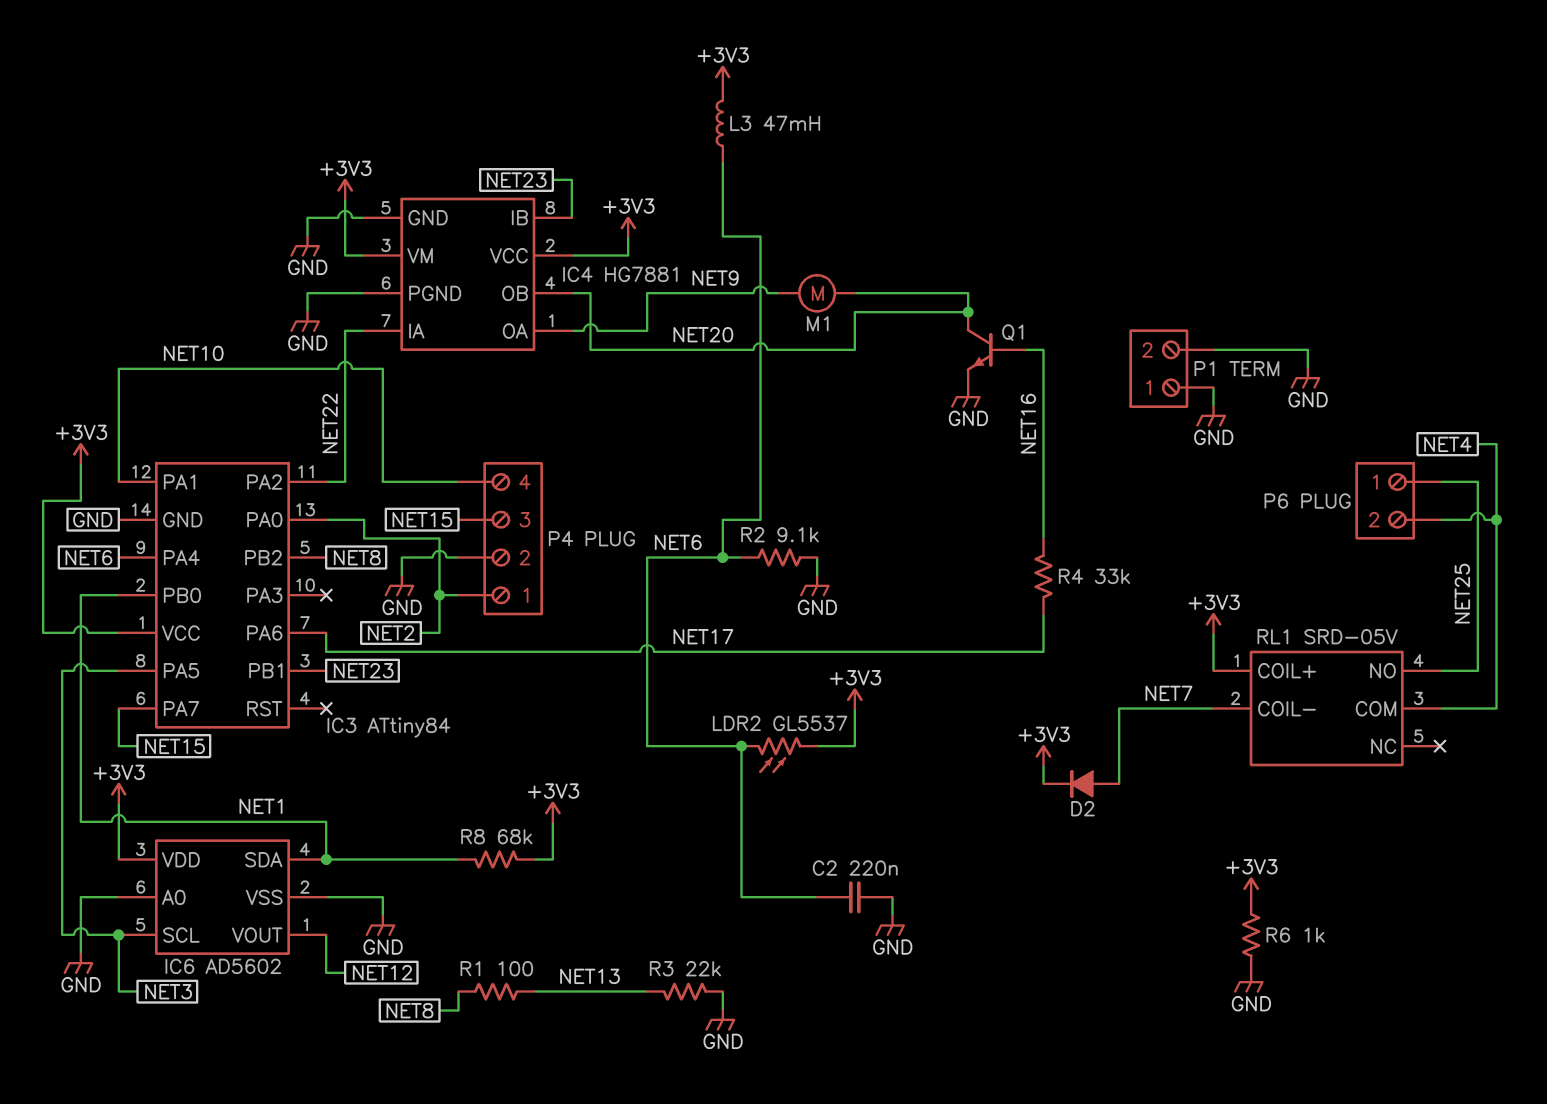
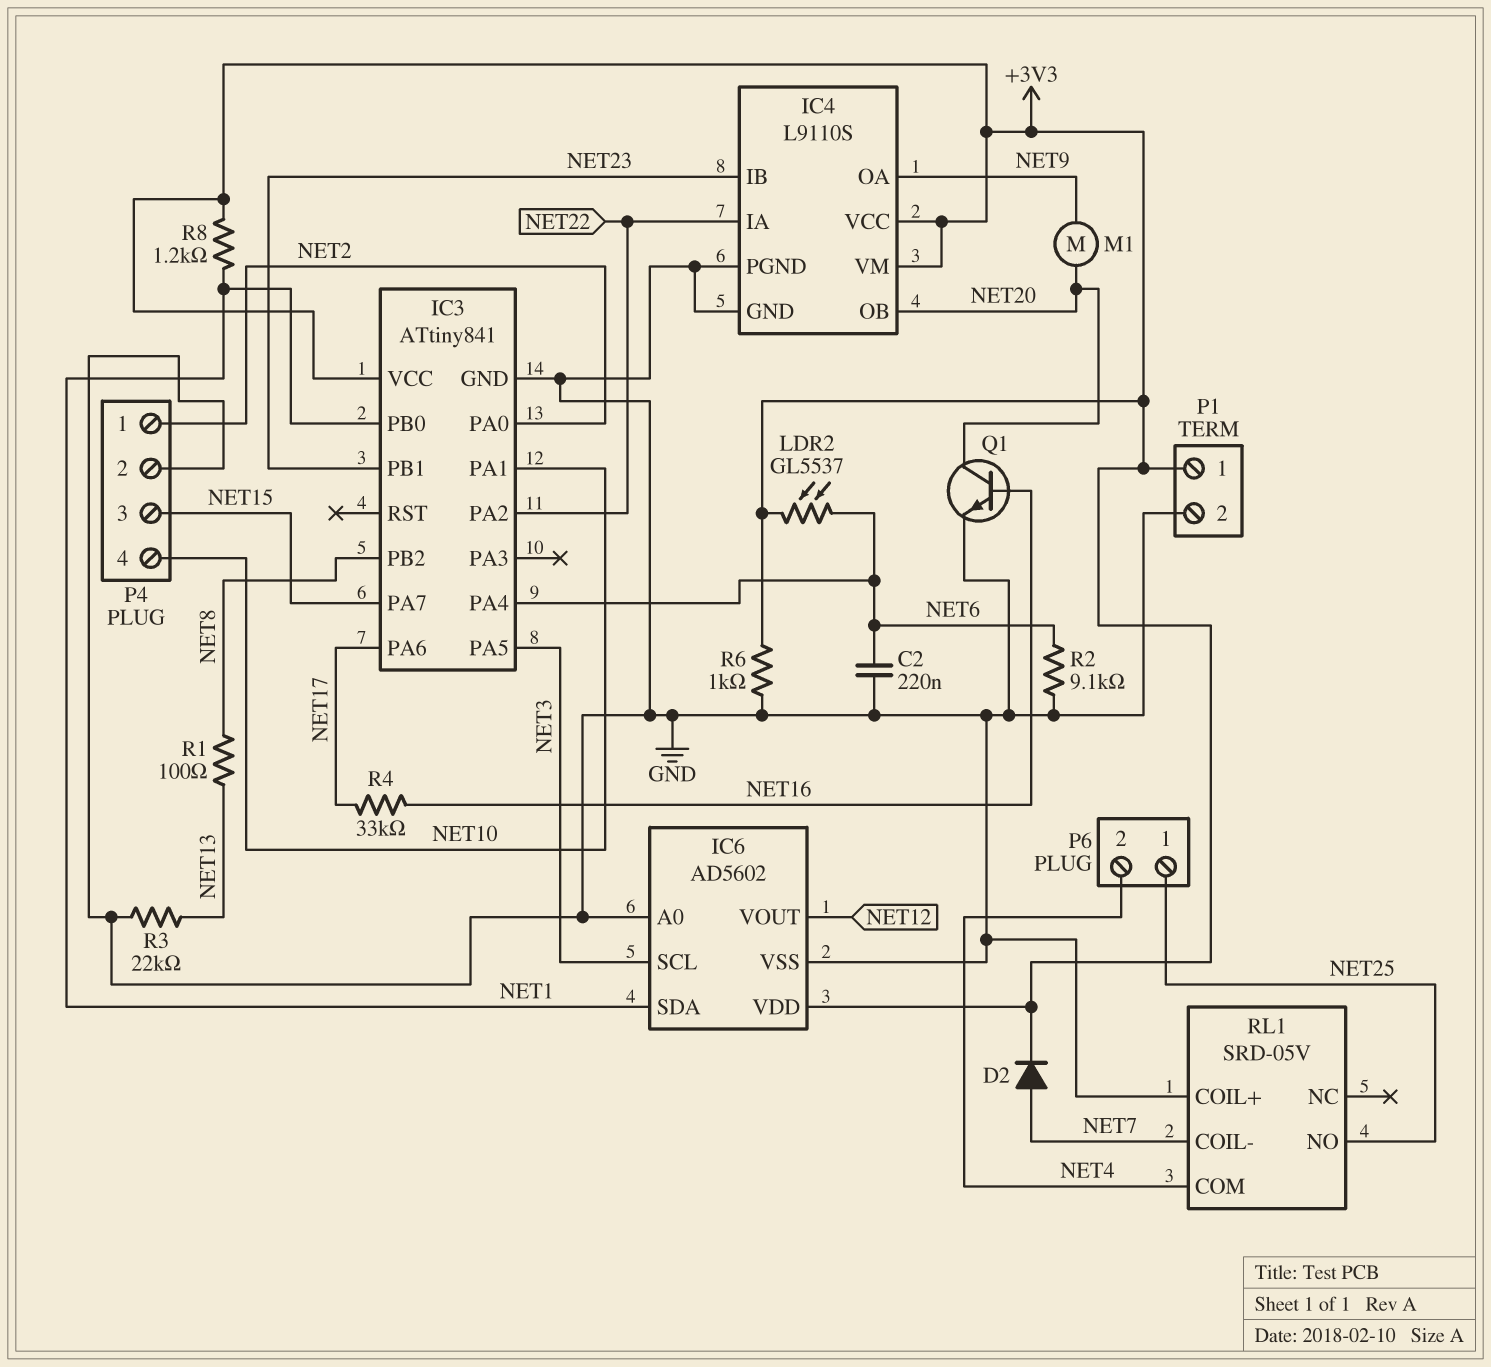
IC3: ATtiny84 -> ATtiny841
IC4: HG7881 -> L9110S
L3: 47mH (+3V3, NET6) -> none
P1 pin 1: GND -> +3V3
R8: 68k (+3V3, NET1) -> 1.2k (+3V3, NET1)
RL1 pin COIL+: +3V3 -> GND

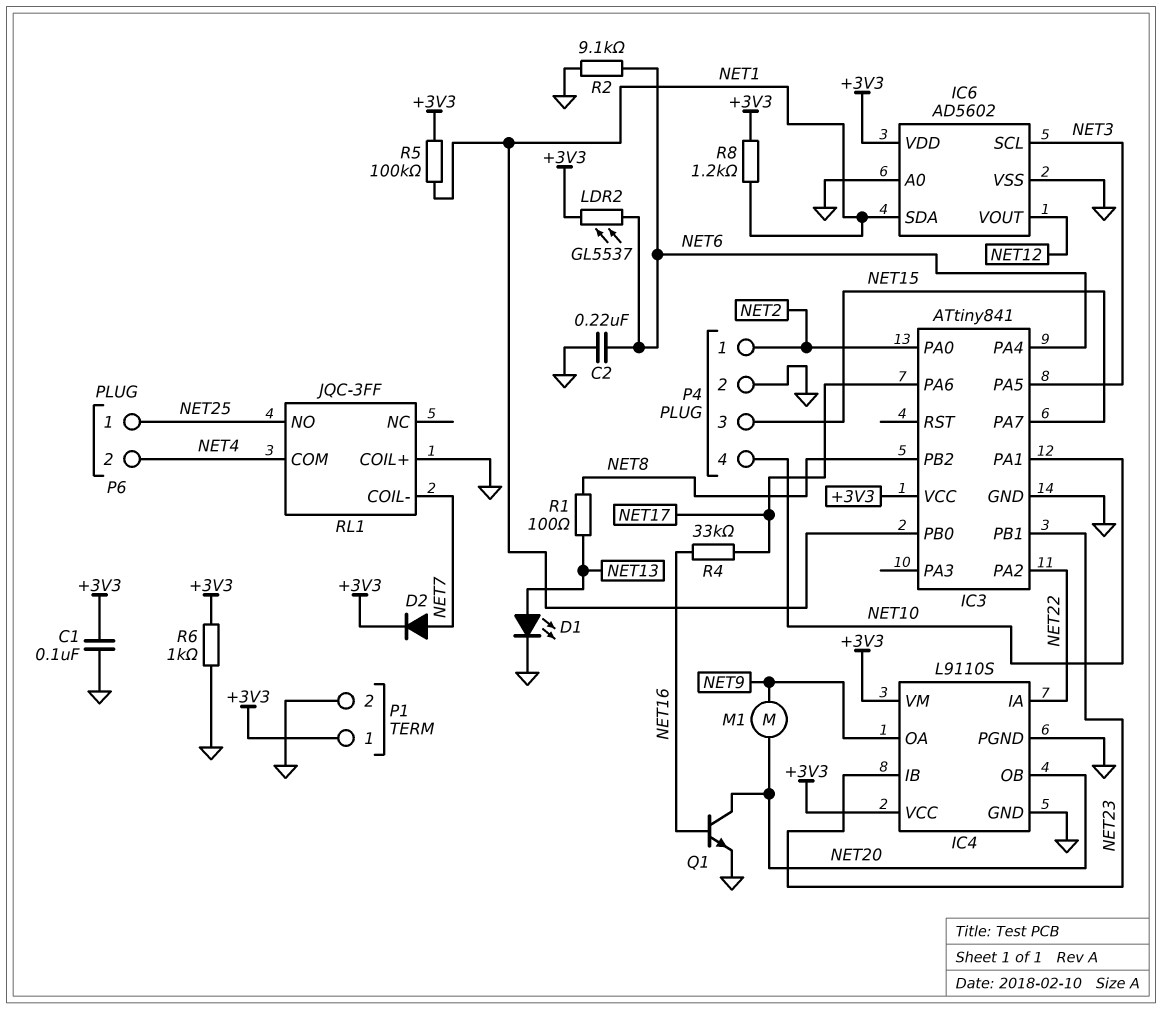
C1: none -> 100nF (+3V3, GND)
D1: none -> LED (A NET13, K GND)
R3: 22k (GND, NET13) -> none
R5: none -> 100k (+3V3, NET1)
RL1: SRD-05V -> JQC-3FF

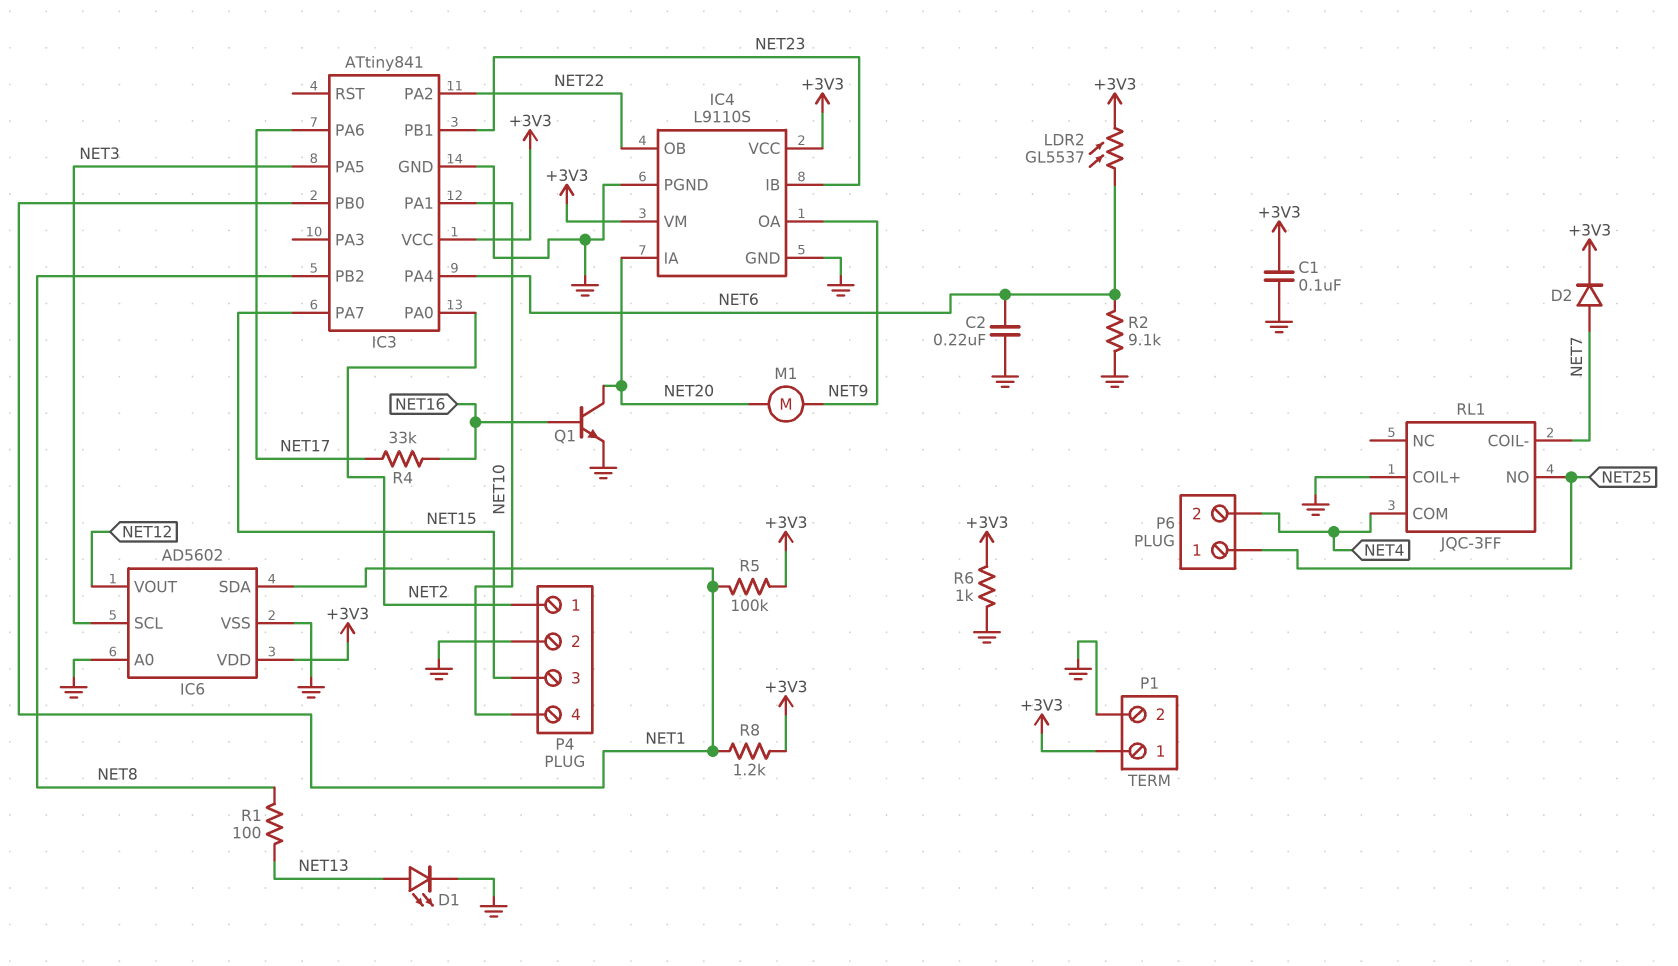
IC4 pin IA: NET22 -> NET20
IC4 pin OB: NET20 -> NET22

